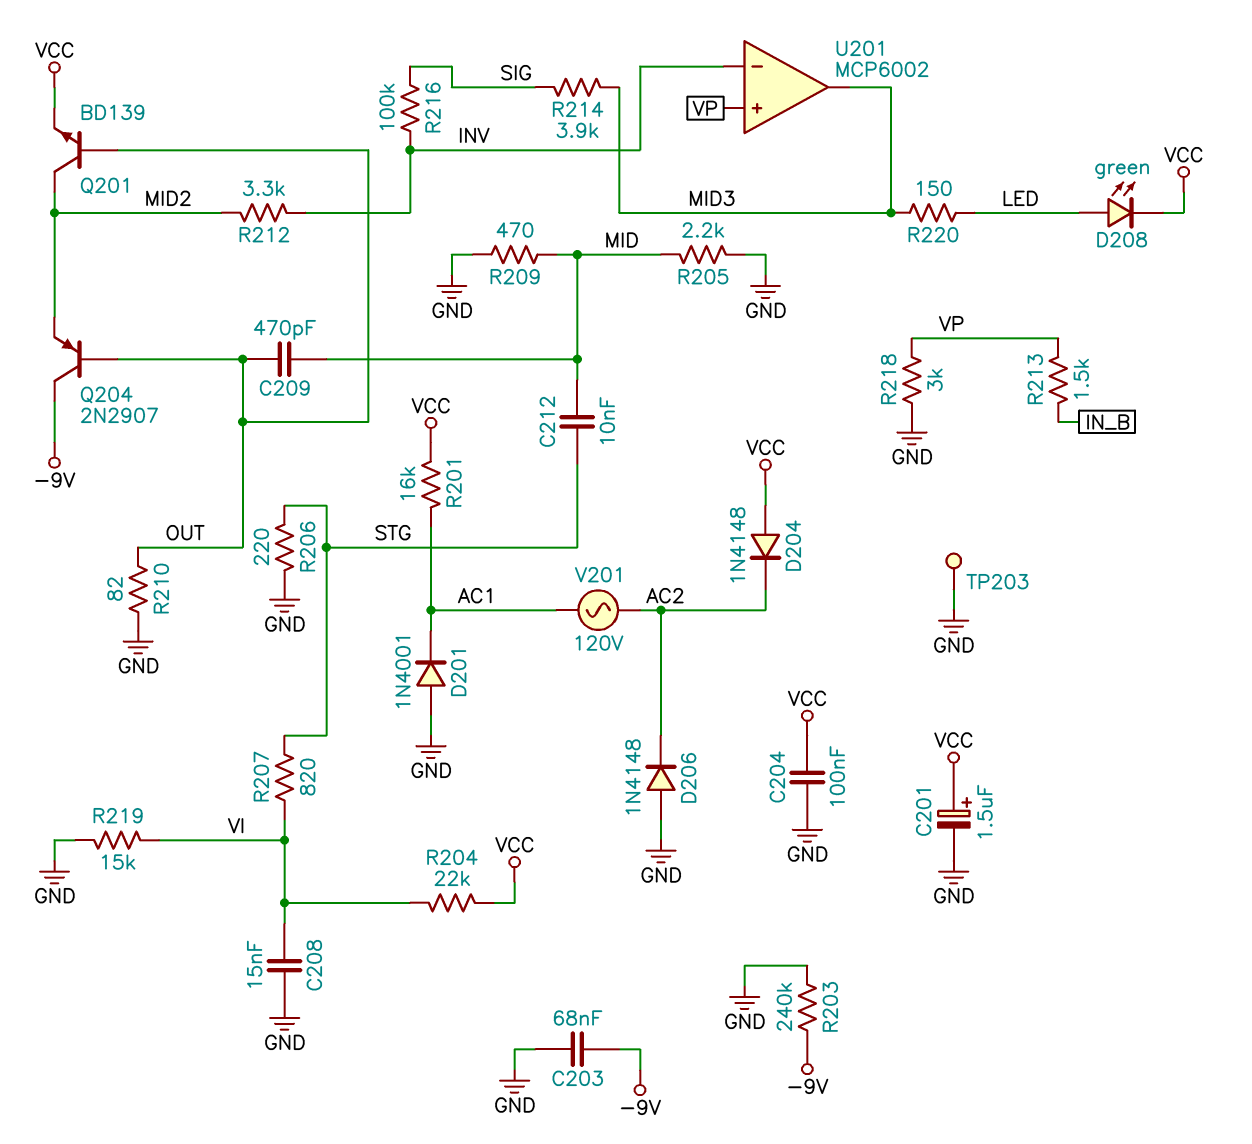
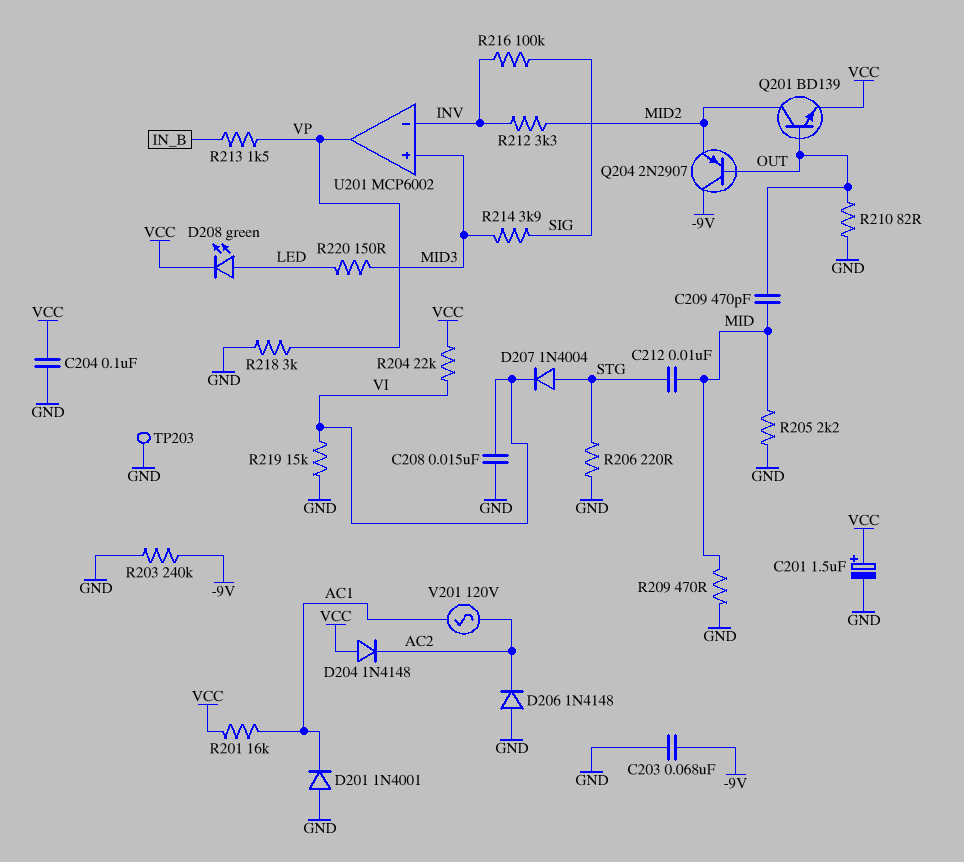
D207: none -> diode 1N4004 (A STG, K VI)
R207: 820 (STG, VI) -> none
U201 pin in+: VP -> MID3
U201 pin out: MID3 -> VP

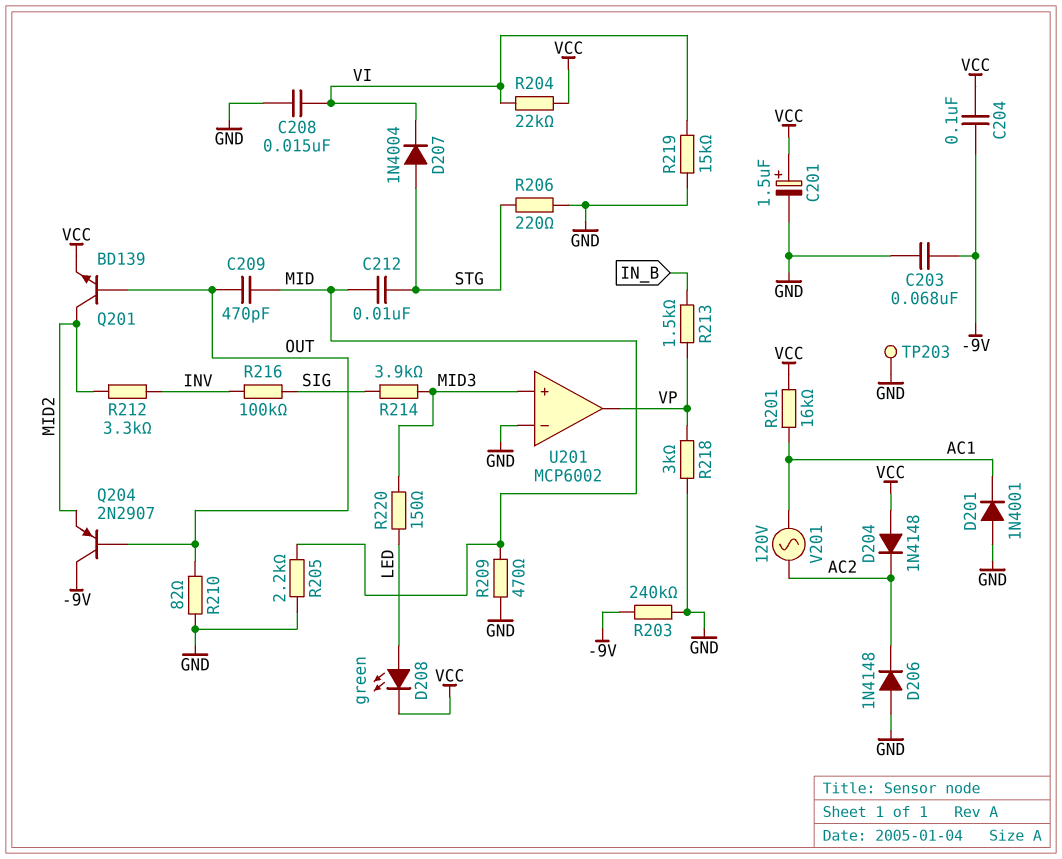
C204: 100nF (GND, VCC) -> 100nF (-9V, VCC)
U201 pin in-: INV -> GND

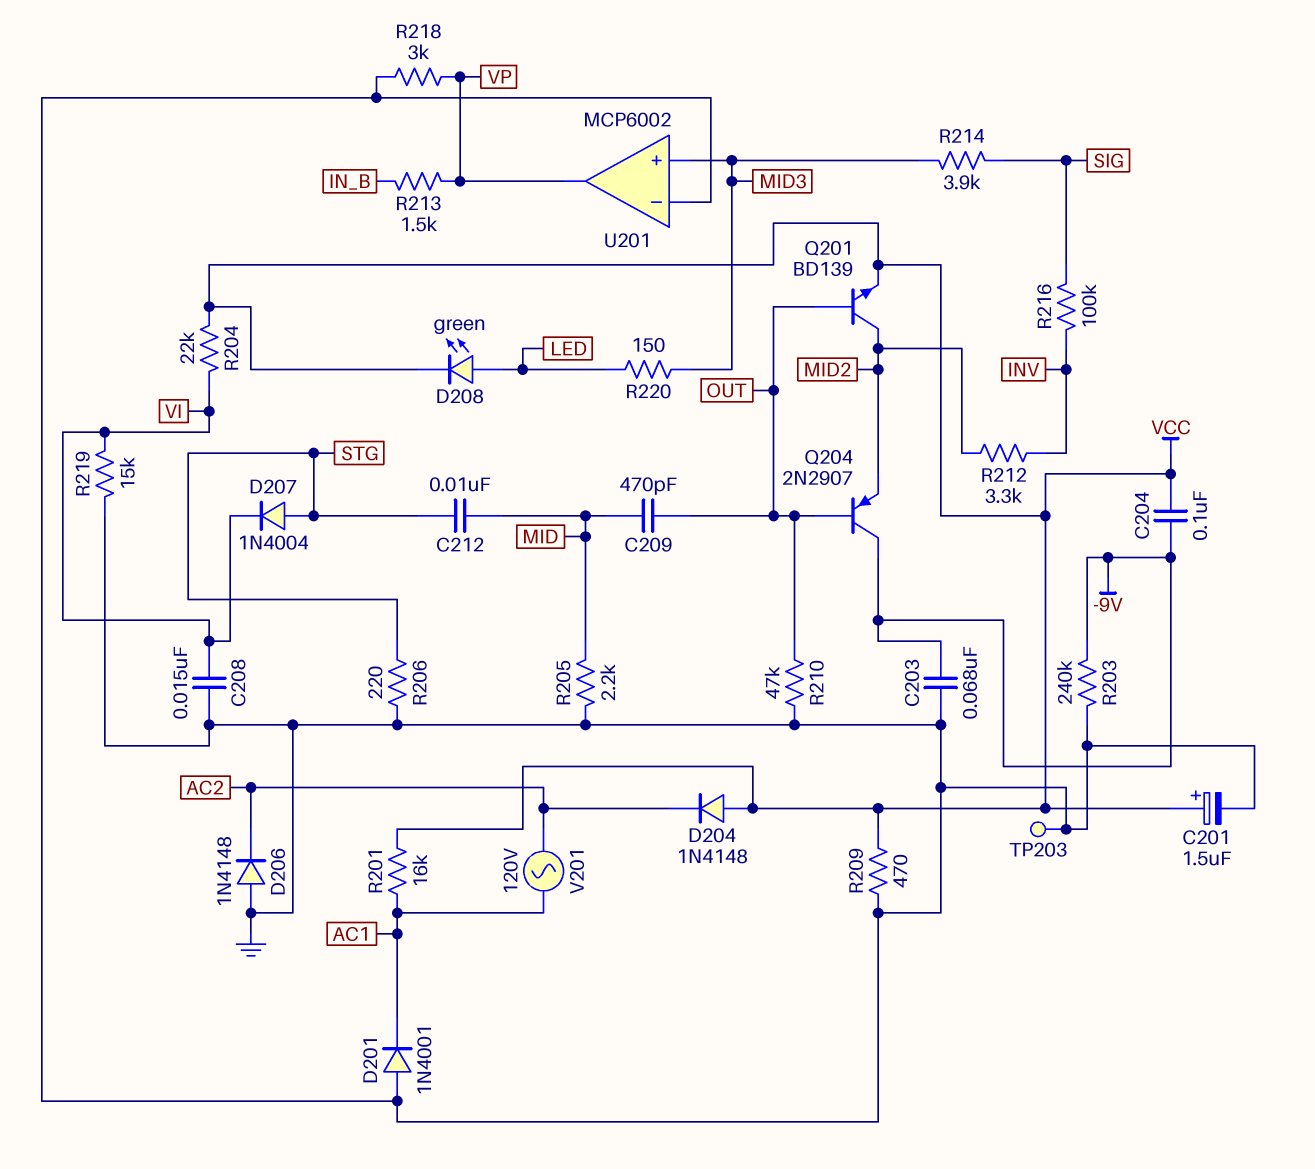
R209: 470 (GND, MID) -> 470 (GND, VCC)
R210: 82 (GND, OUT) -> 47k (GND, OUT)

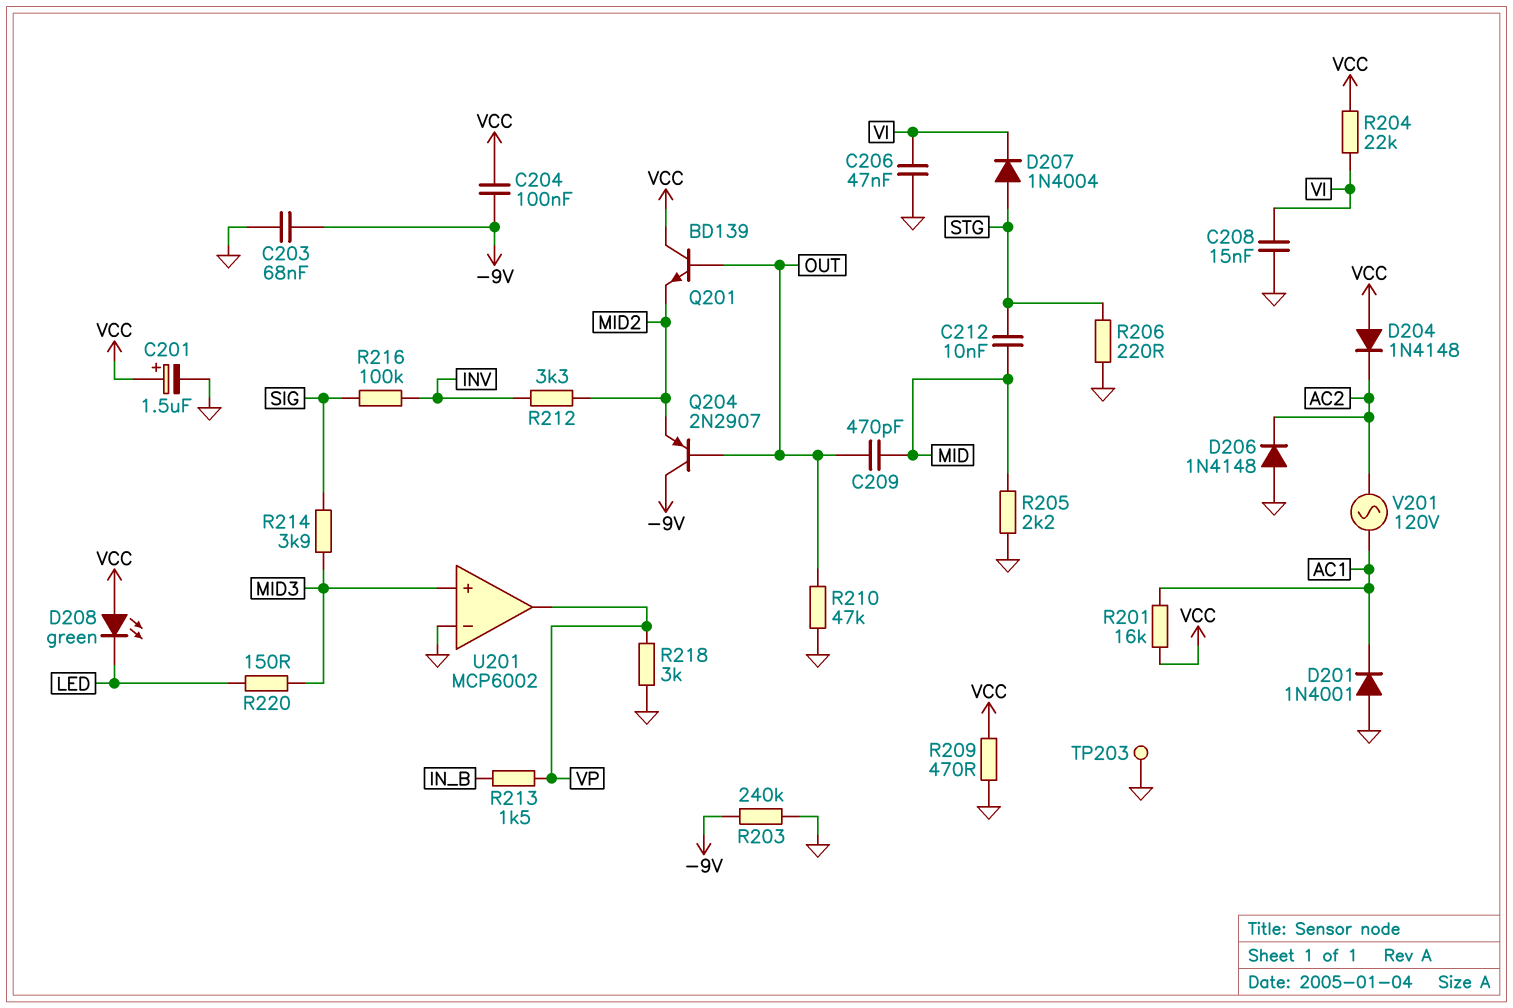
C206: none -> 47nF (GND, VI)
D208: LED green (A LED, K VCC) -> LED green (A VCC, K LED)
Q201: NPN BD139 (B OUT, C MID2, E VCC) -> NPN BD139 (B OUT, C VCC, E MID2)
R219: 15k (GND, VI) -> none

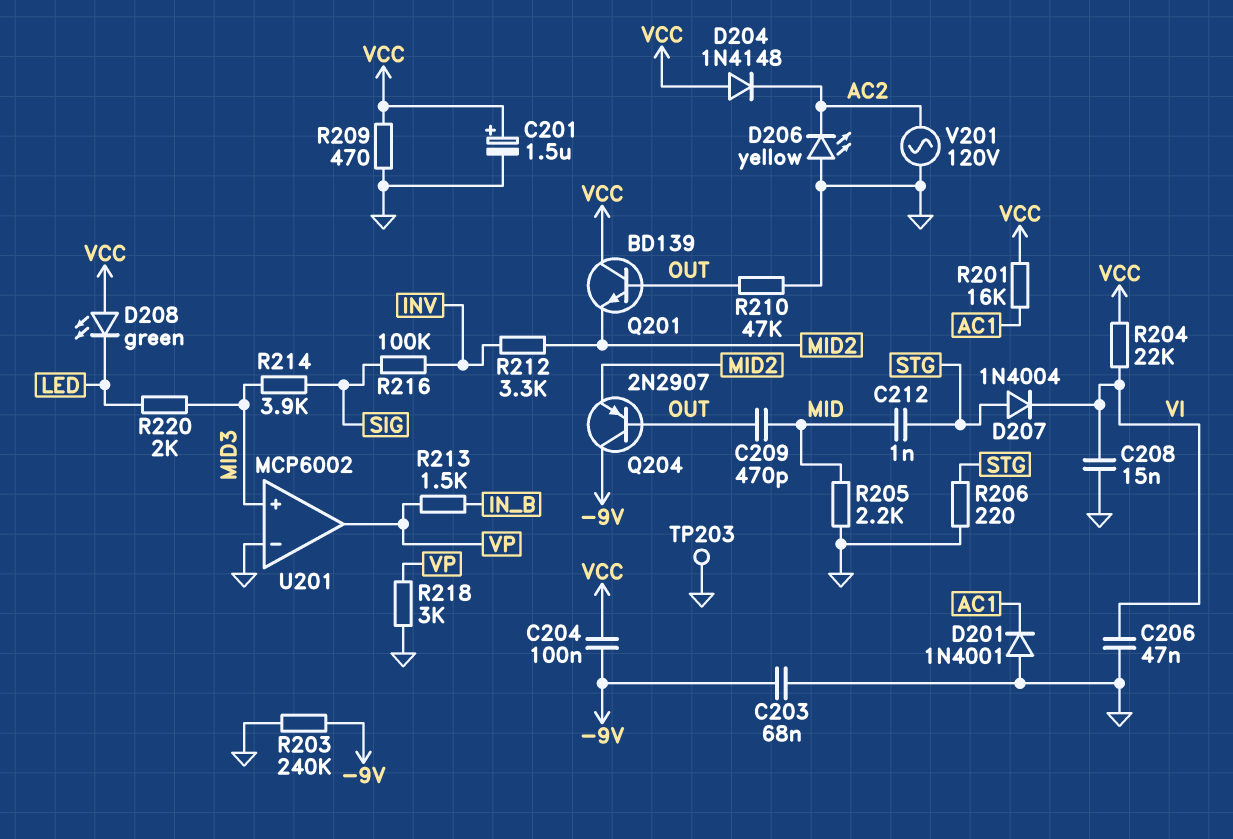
C212: 10nF (MID, STG) -> 1nF (MID, STG)
D206: diode 1N4148 (A GND, K AC2) -> LED yellow (A GND, K AC2)
R220: 150 (LED, MID3) -> 2k (LED, MID3)
V201: AC 120V (AC1, AC2) -> AC 120V (AC2, GND)

